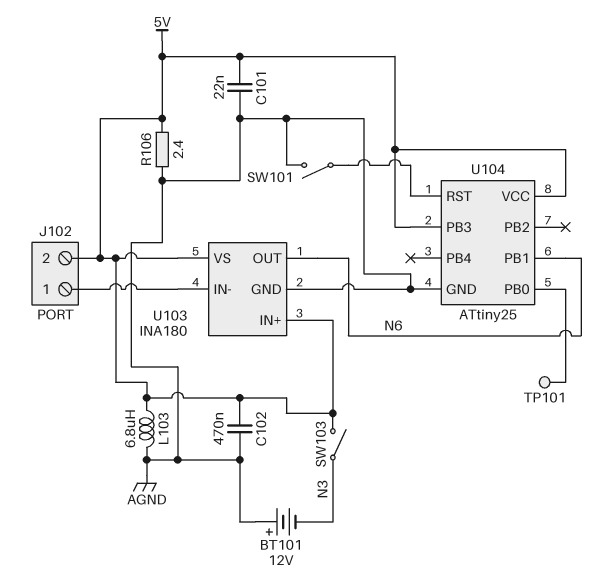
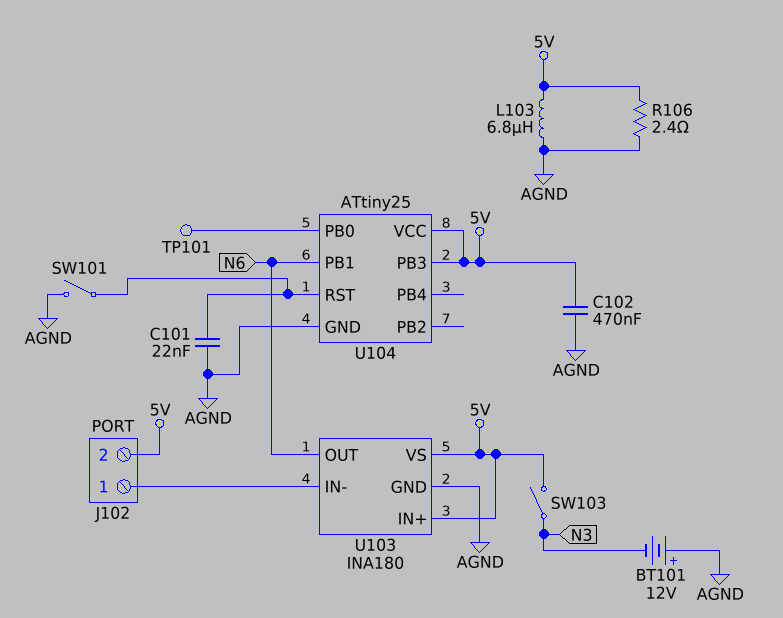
C101: 22nF (5V, AGND) -> 22nF (AGND, U104/RST)

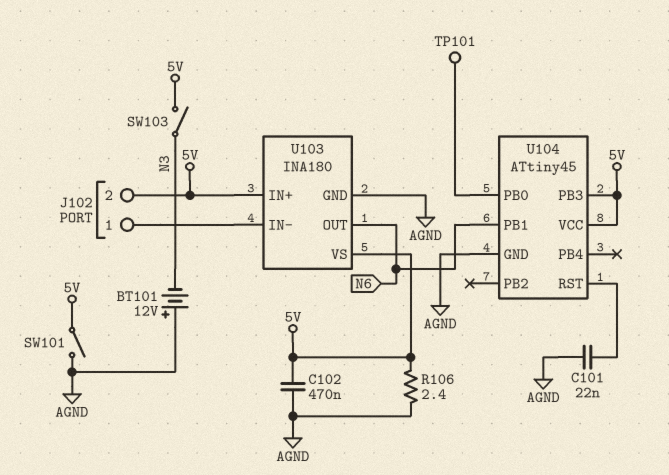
L103: 6.8uH (5V, AGND) -> none
SW101: switch (AGND, U104/RST) -> switch (5V, AGND)
U104: ATtiny25 -> ATtiny45

